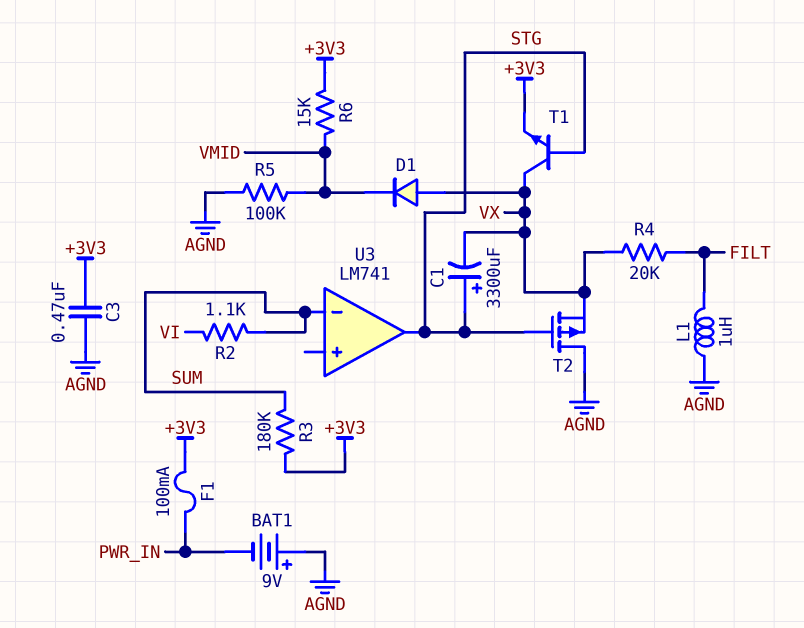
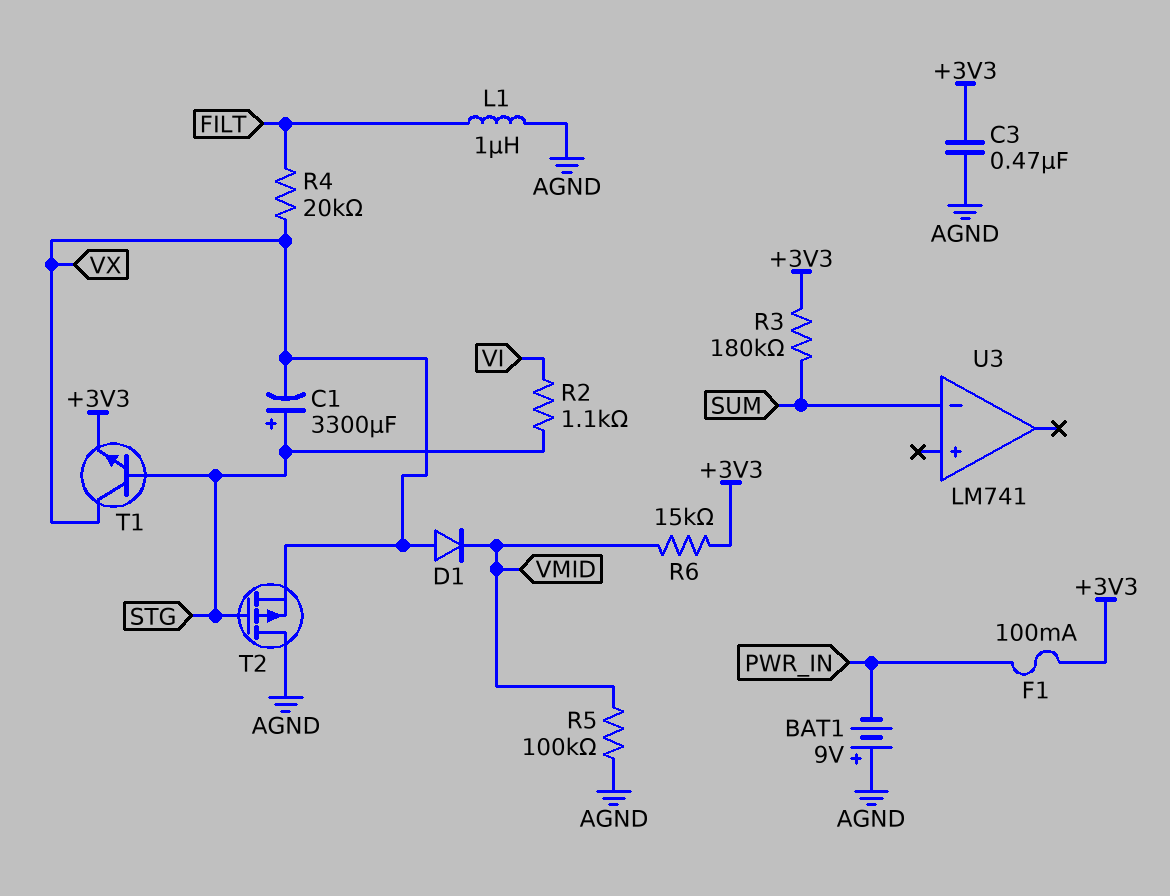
R2: 1.1k (SUM, VI) -> 1.1k (STG, VI)
U3 pin out: STG -> none

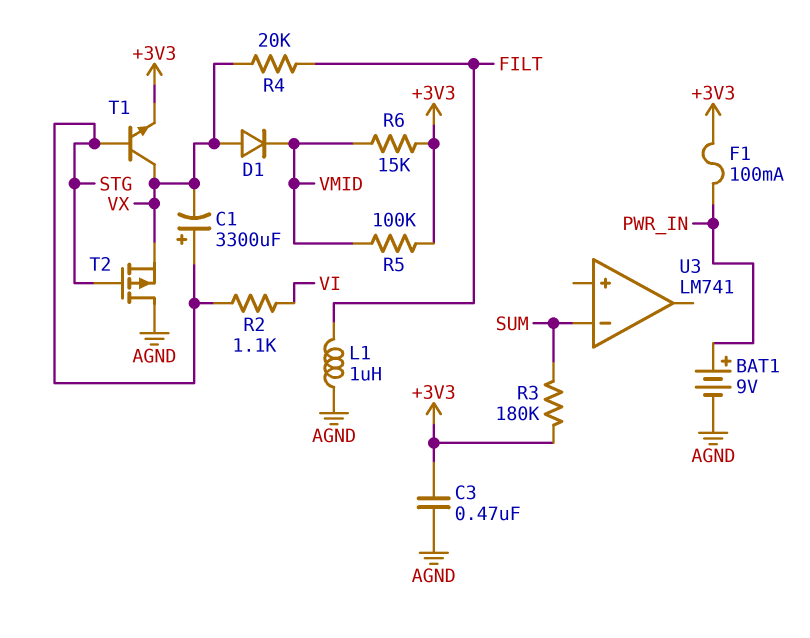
BAT1: 9V (plus AGND, minus PWR_IN) -> 9V (plus PWR_IN, minus AGND)
R5: 100k (AGND, VMID) -> 100k (+3V3, VMID)

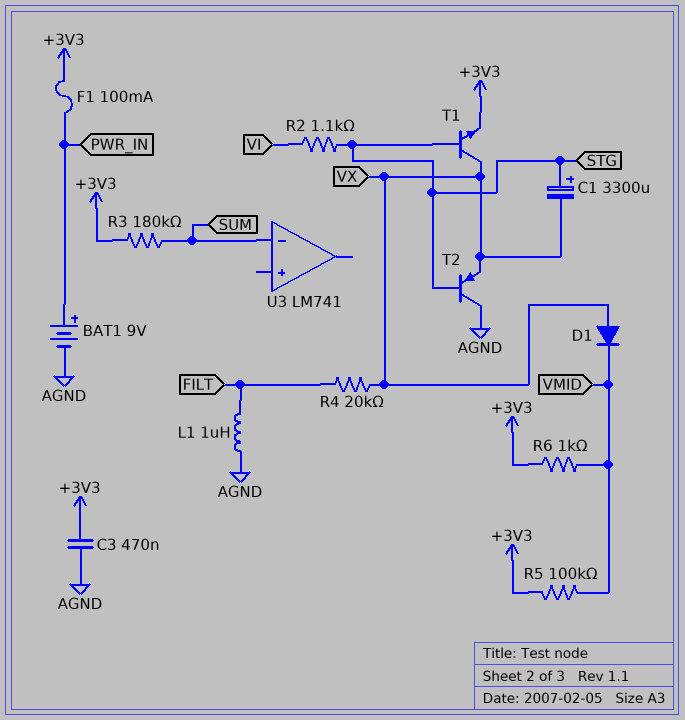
R6: 15k (+3V3, VMID) -> 1k (+3V3, VMID)
T2: PMOS (G STG, D AGND, S VX) -> PNP (B STG, C AGND, E VX)

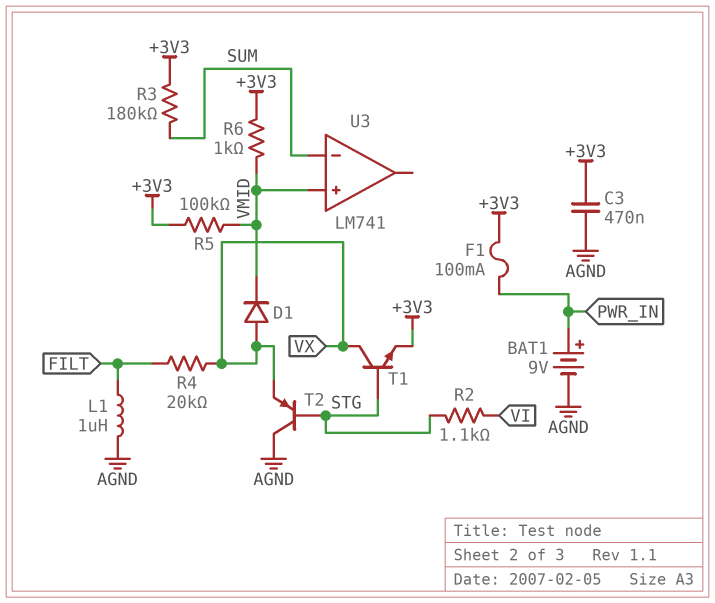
C1: 3300uF (plus STG, minus VX) -> none
U3 pin in+: none -> VMID

